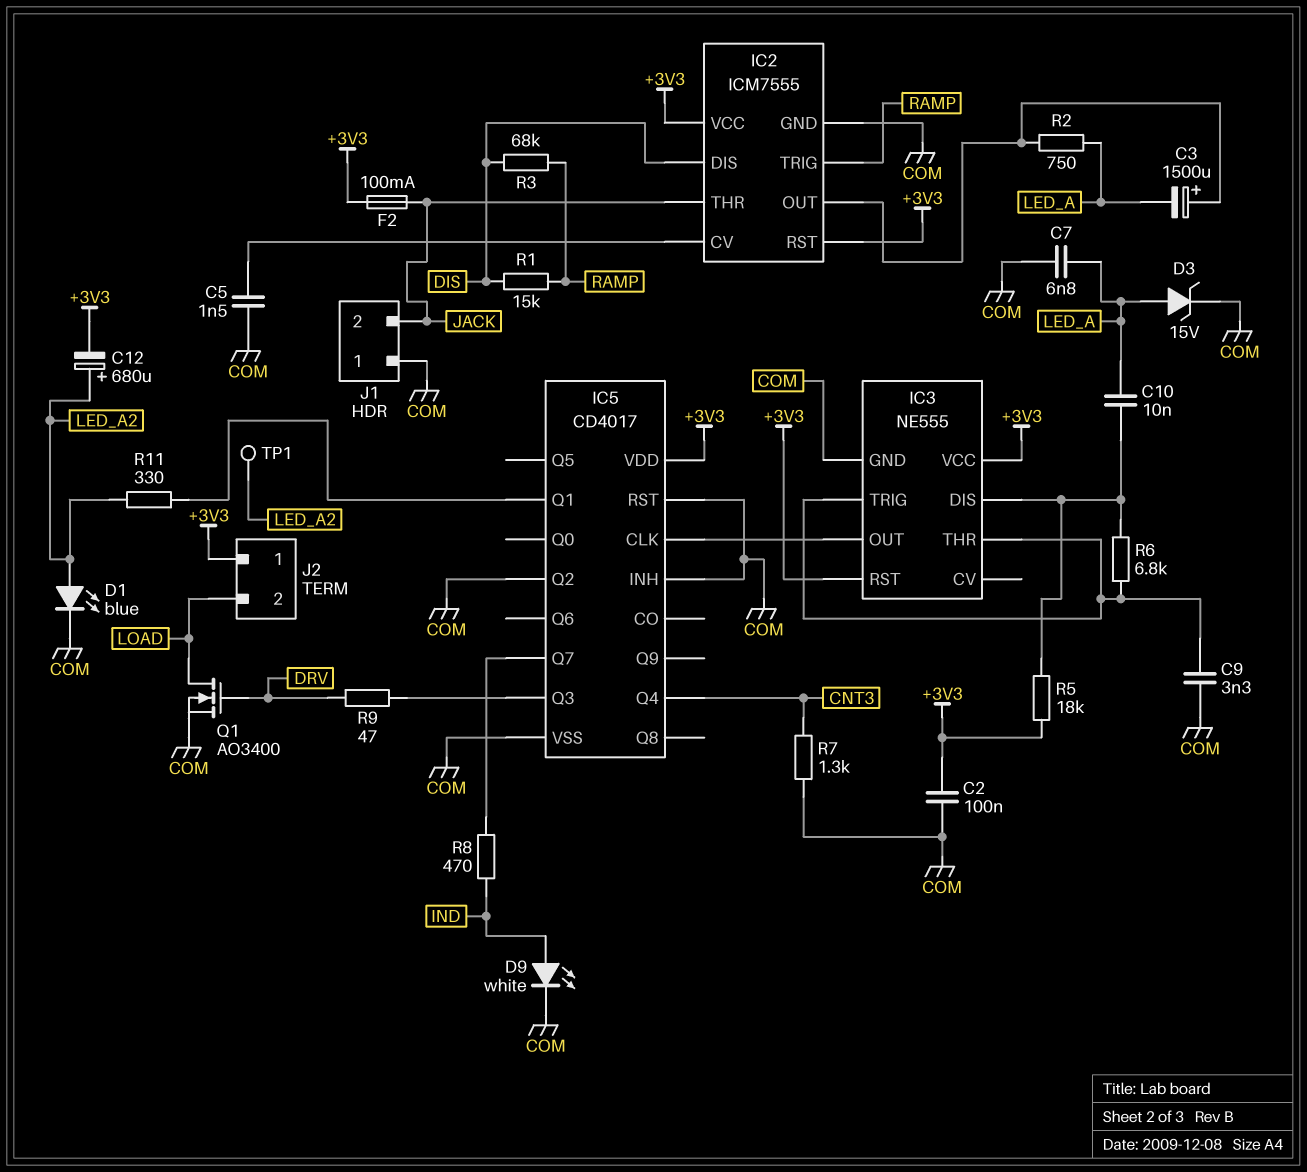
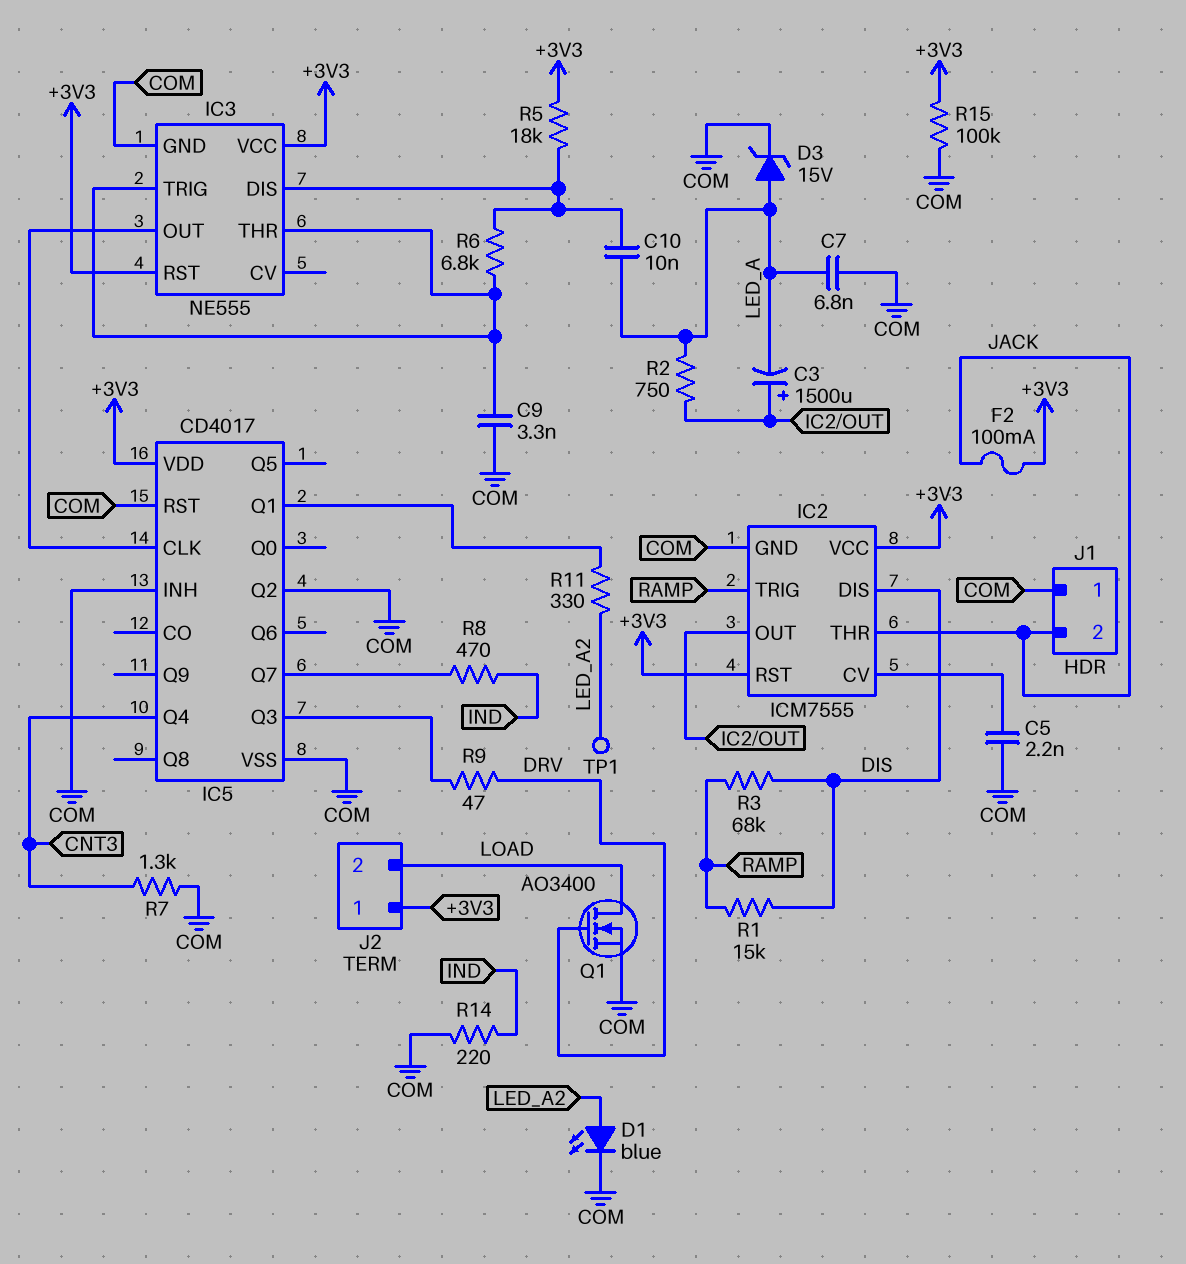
C2: 100nF (+3V3, COM) -> none
C5: 1.5nF (COM, IC2/CV) -> 2.2nF (COM, IC2/CV)
C12: 680uF (plus LED_A2, minus +3V3) -> none
D9: LED white (A IND, K COM) -> none
R14: none -> 220 (COM, IND)
R15: none -> 100k (+3V3, COM)

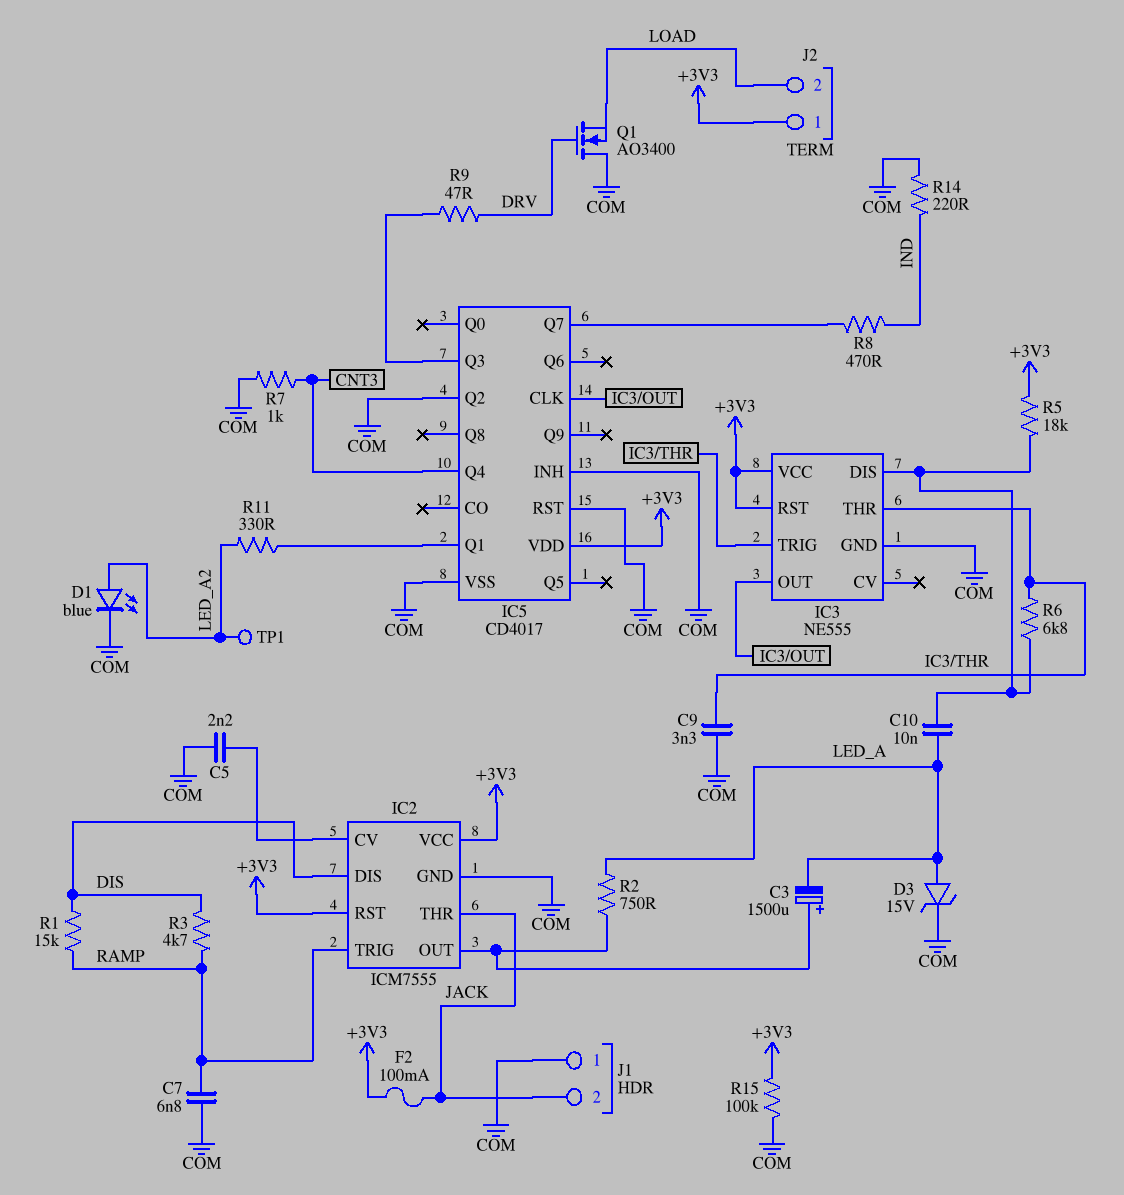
C7: 6.8nF (COM, LED_A) -> 6.8nF (COM, RAMP)
Q1: NMOS AO3400 (G DRV, D LOAD, S COM) -> NMOS AO3400 (G DRV, D COM, S LOAD)
R3: 68k (DIS, RAMP) -> 4.7k (DIS, RAMP)
R7: 1.3k (CNT3, COM) -> 1k (CNT3, COM)

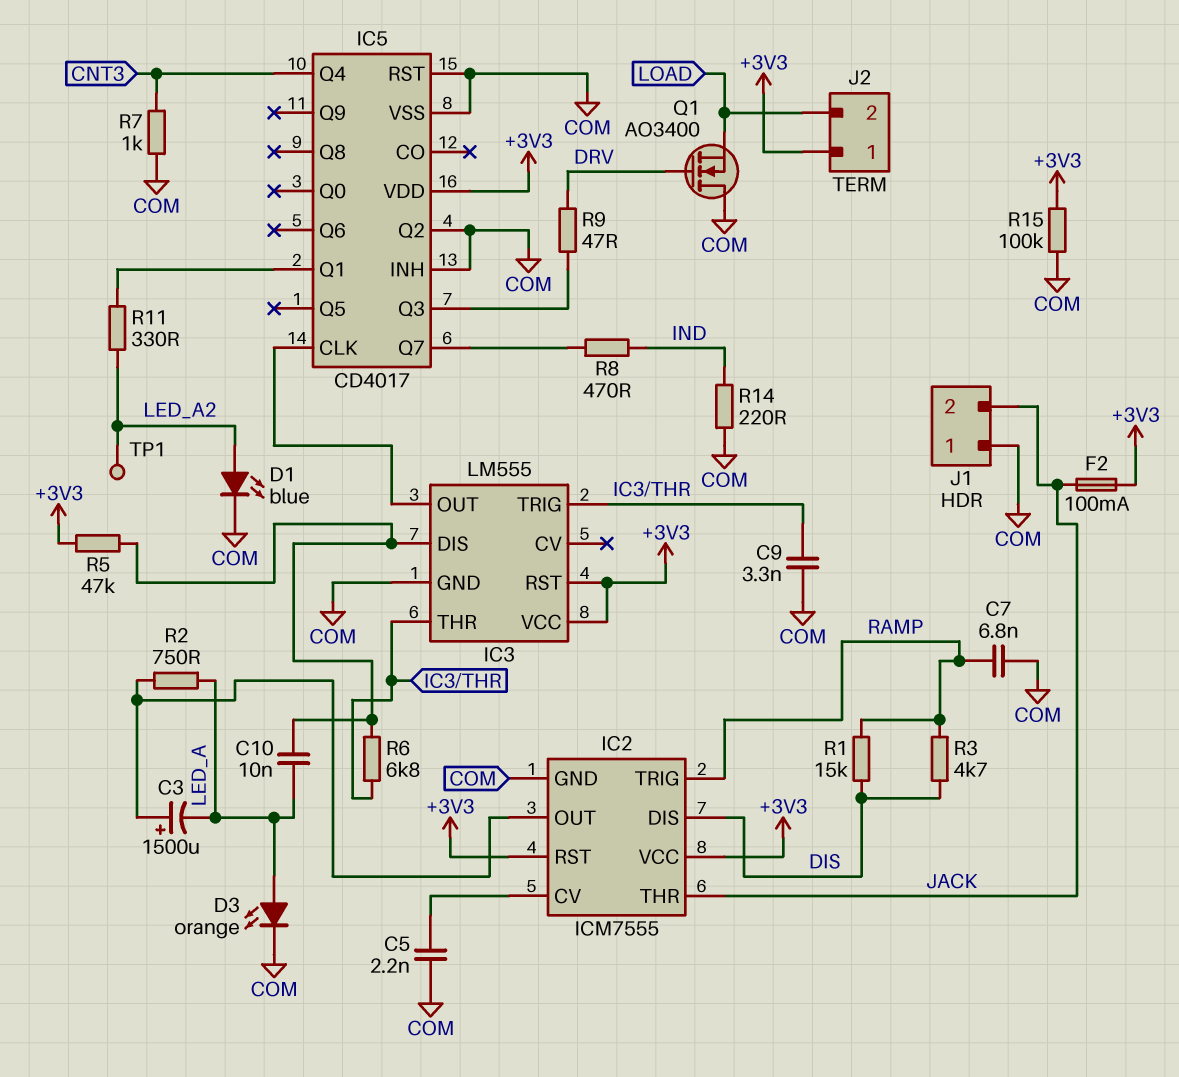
D3: zener 15V (A LED_A, K COM) -> LED orange (A LED_A, K COM)
IC3: NE555 -> LM555
R5: 18k (+3V3, IC3/DIS) -> 47k (+3V3, IC3/DIS)

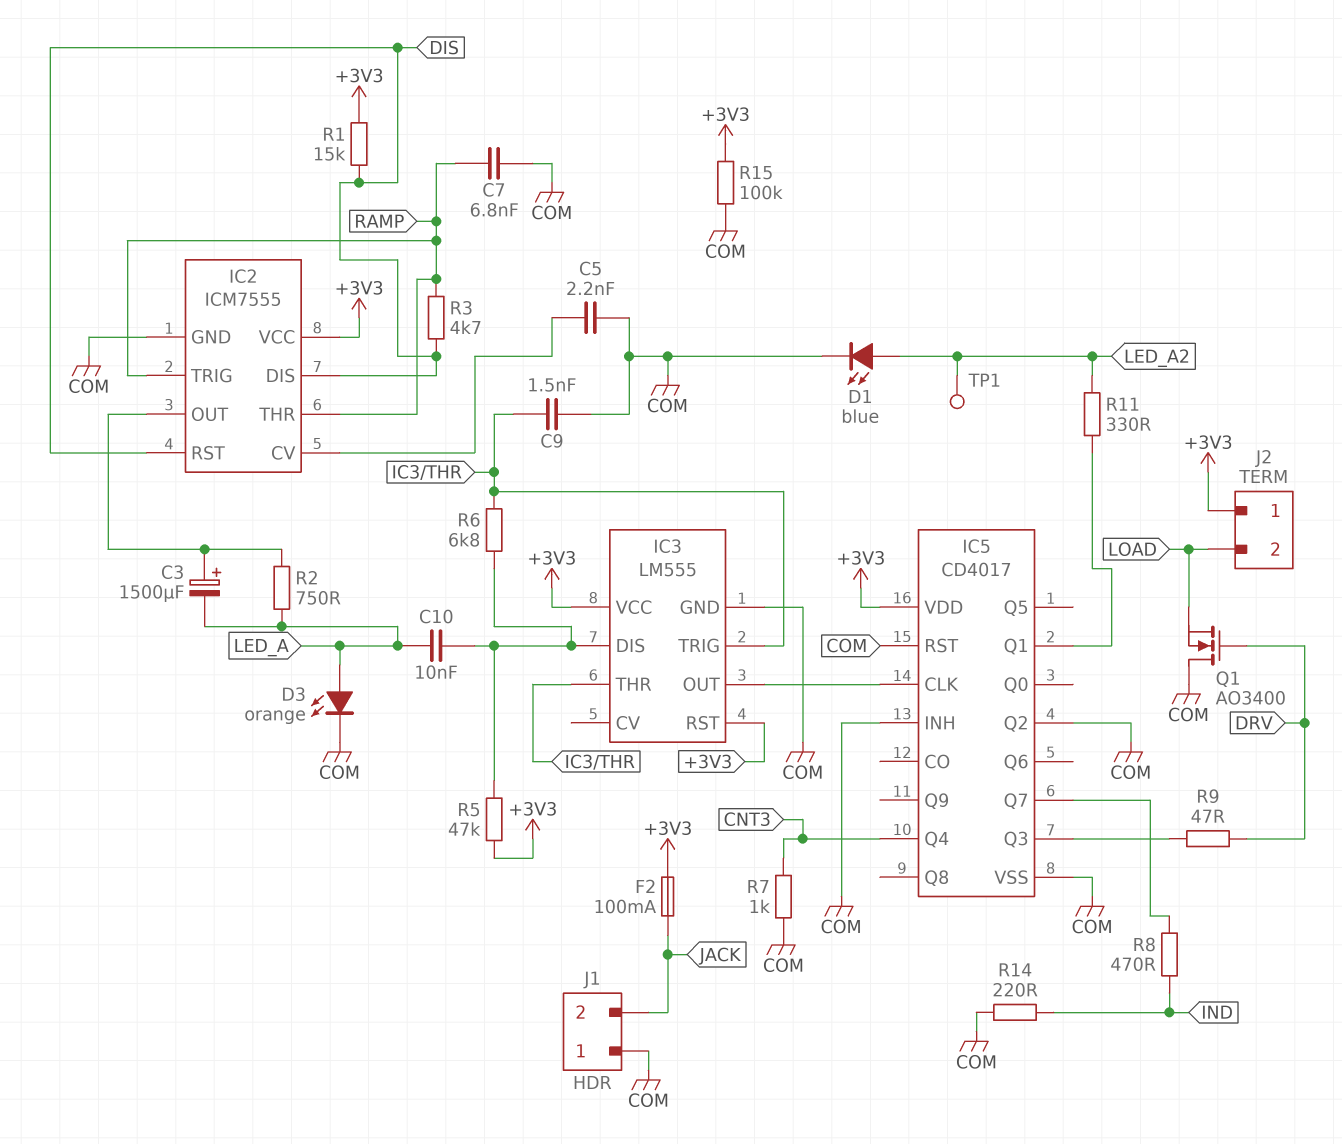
C9: 3.3nF (COM, IC3/THR) -> 1.5nF (COM, IC3/THR)
IC2 pin RST: +3V3 -> DIS
IC2 pin THR: JACK -> RAMP
R1: 15k (DIS, RAMP) -> 15k (+3V3, DIS)

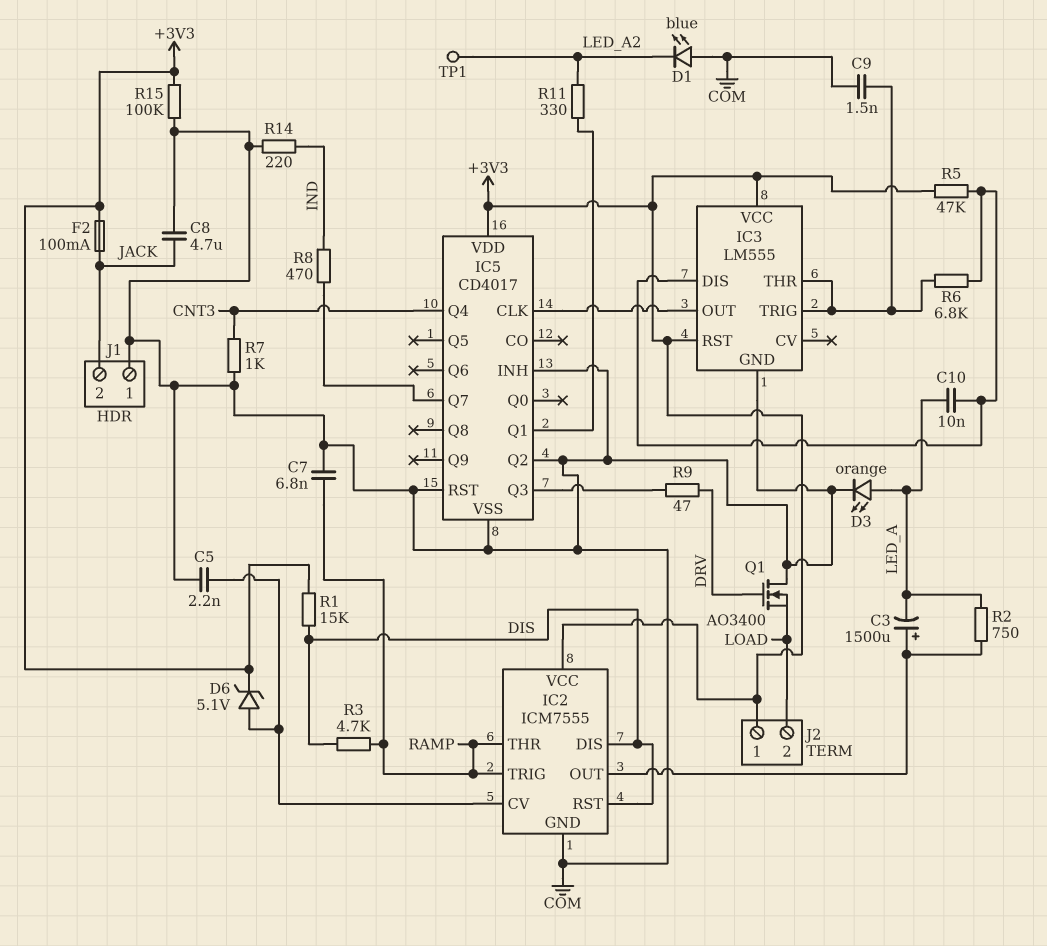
C8: none -> 4.7uF (COM, JACK)
D1: LED blue (A LED_A2, K COM) -> LED blue (A COM, K LED_A2)
D6: none -> zener 5.1V (A IC2/CV, K +3V3)

